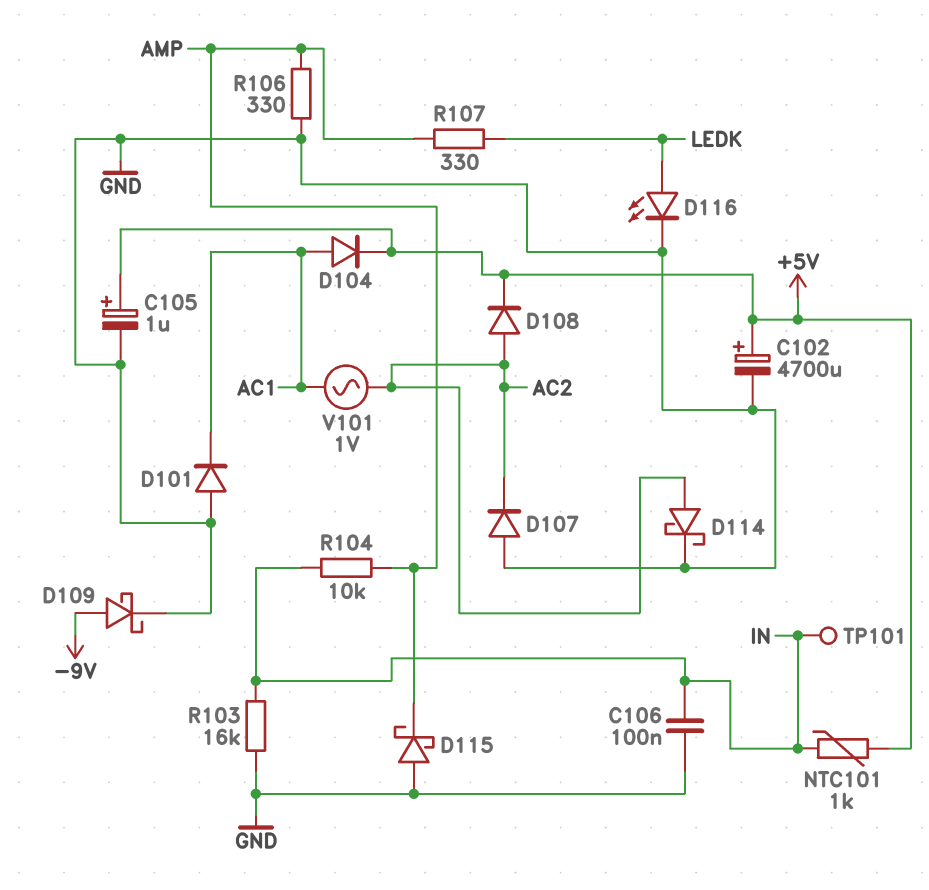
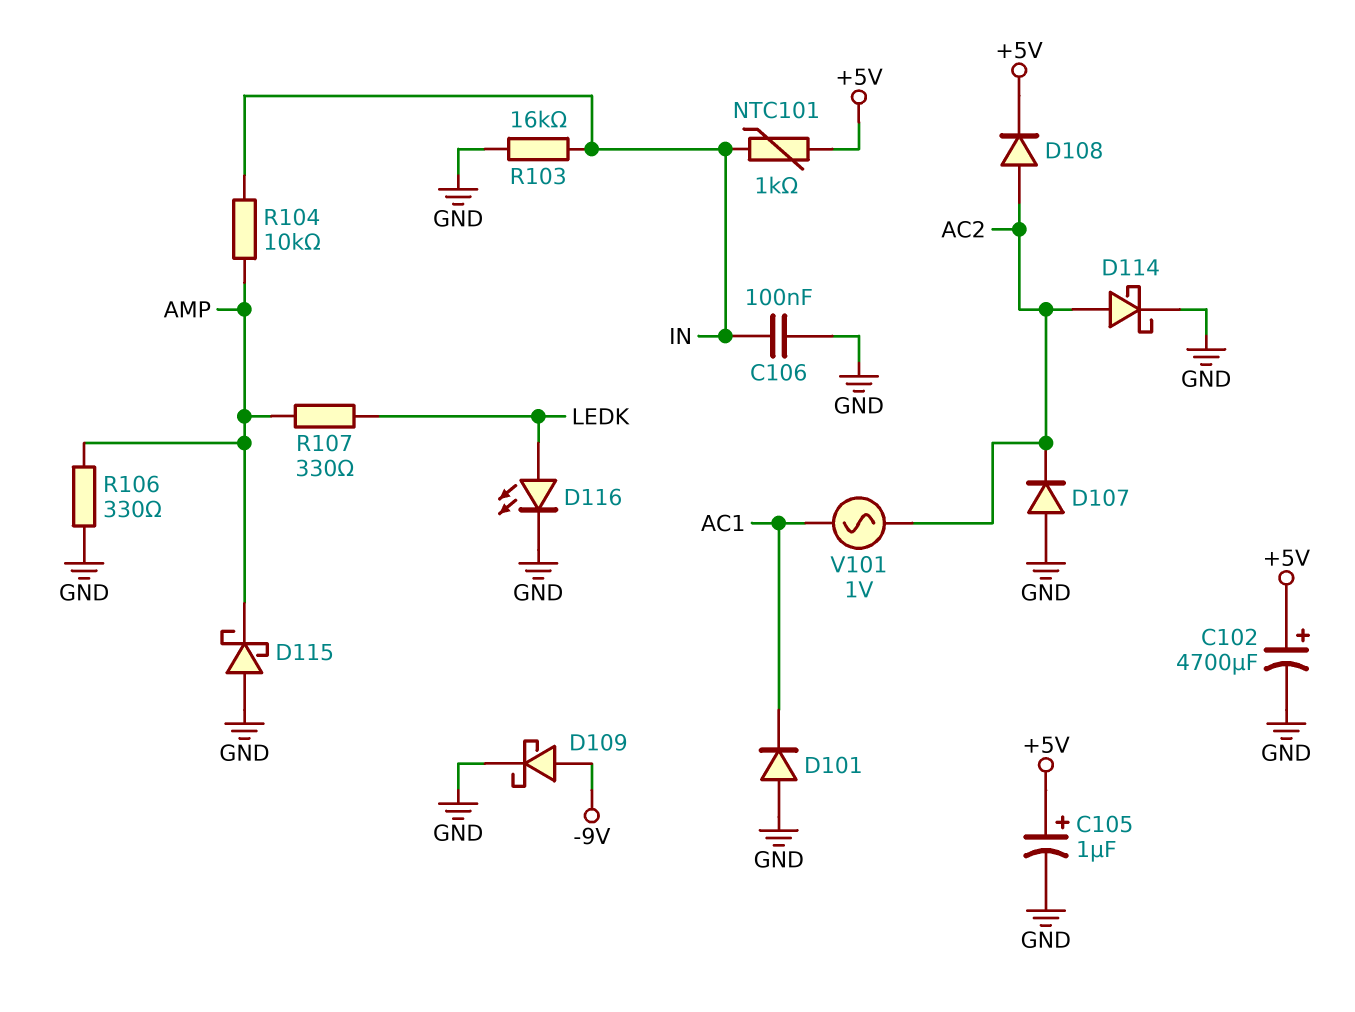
D104: diode (A AC1, K +5V) -> none
TP101: test point (IN) -> none

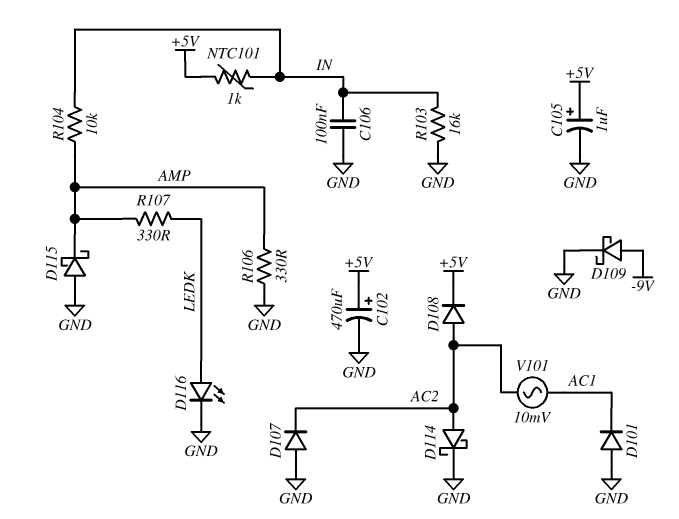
C102: 4700uF (plus +5V, minus GND) -> 470uF (plus +5V, minus GND)
V101: AC 1V (AC1, AC2) -> AC 10mV (AC1, AC2)

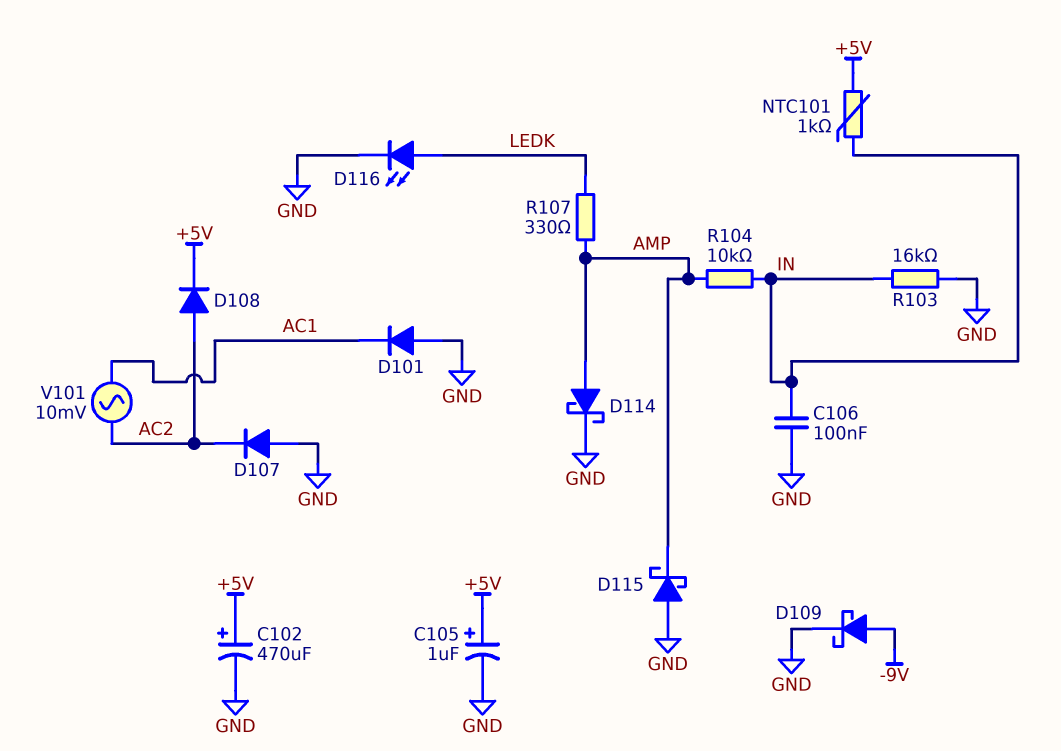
D114: schottky (A AC2, K GND) -> schottky (A AMP, K GND)
R106: 330 (AMP, GND) -> none

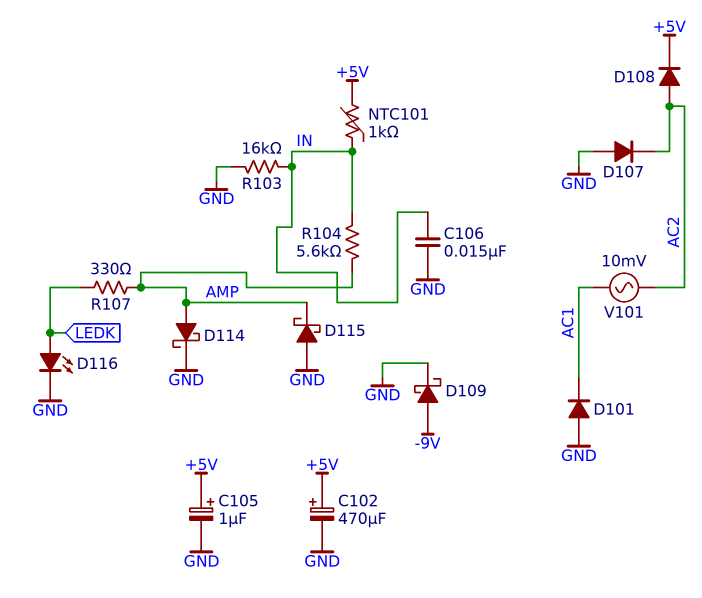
C106: 100nF (GND, IN) -> 15nF (GND, IN)
R104: 10k (AMP, IN) -> 5.6k (AMP, IN)

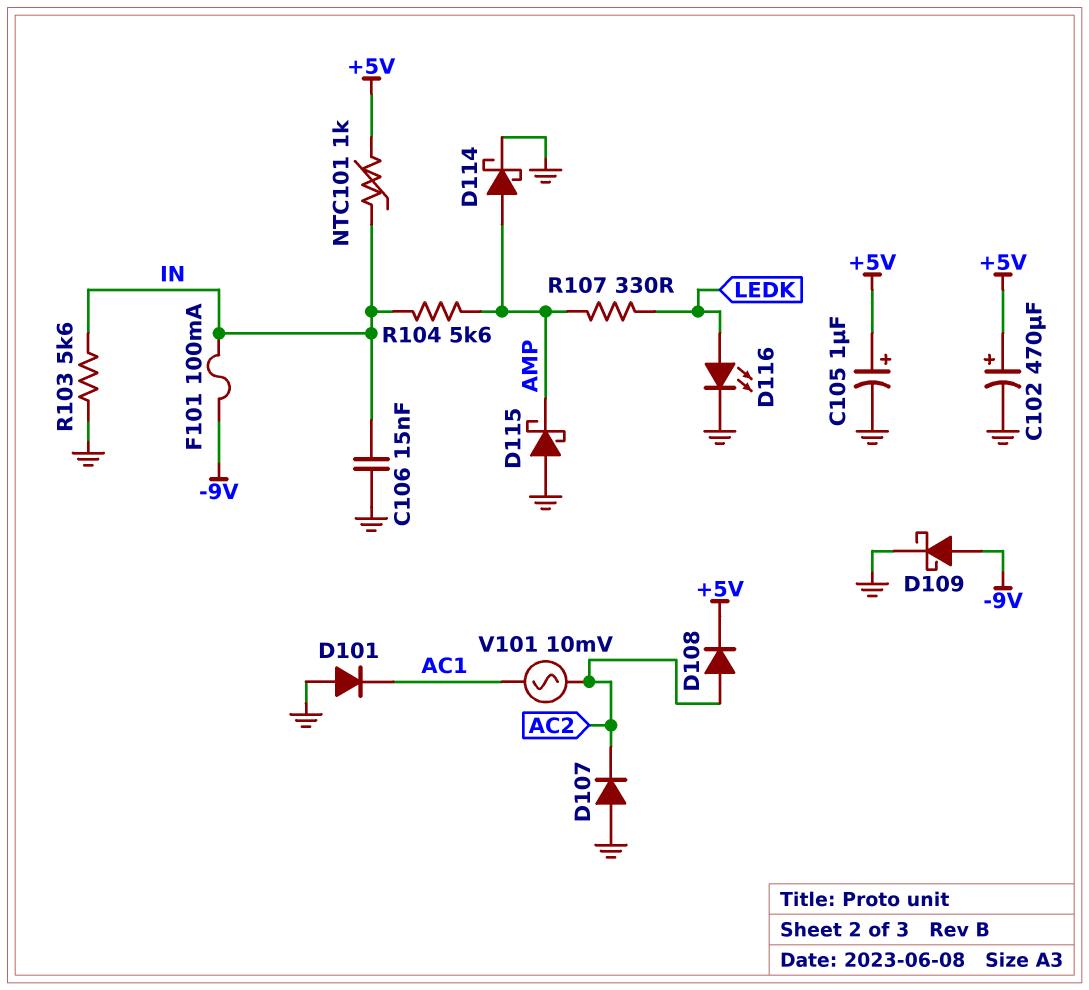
F101: none -> 100mA (-9V, IN)
R103: 16k (GND, IN) -> 5.6k (GND, IN)

